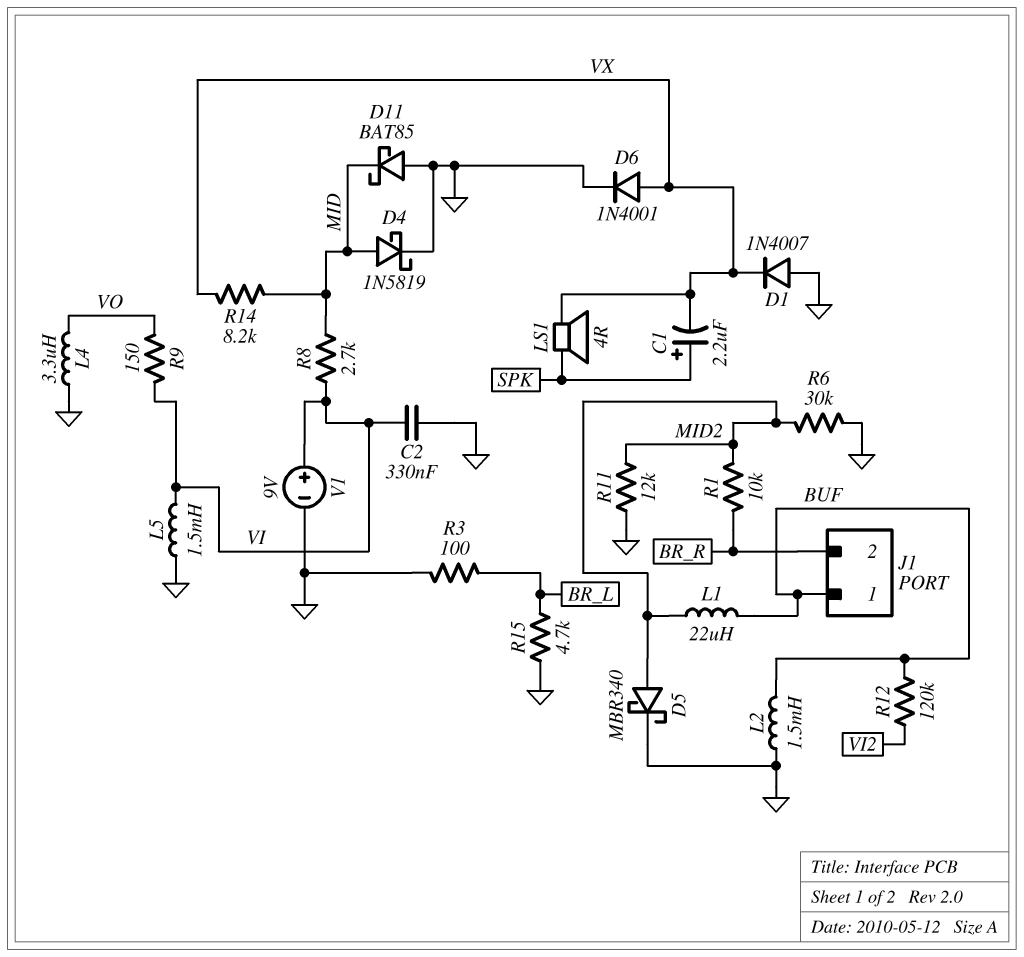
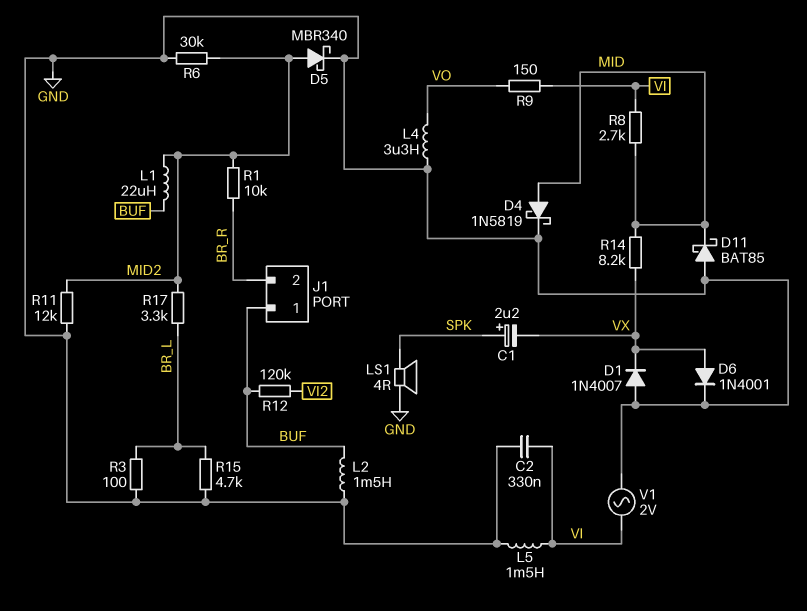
LS1: speaker 4R (SPK, VX) -> speaker 4R (GND, SPK)
R17: none -> 3.3k (BR_L, MID2)
V1: 9V (plus VI, minus GND) -> AC 2V (GND, VI)

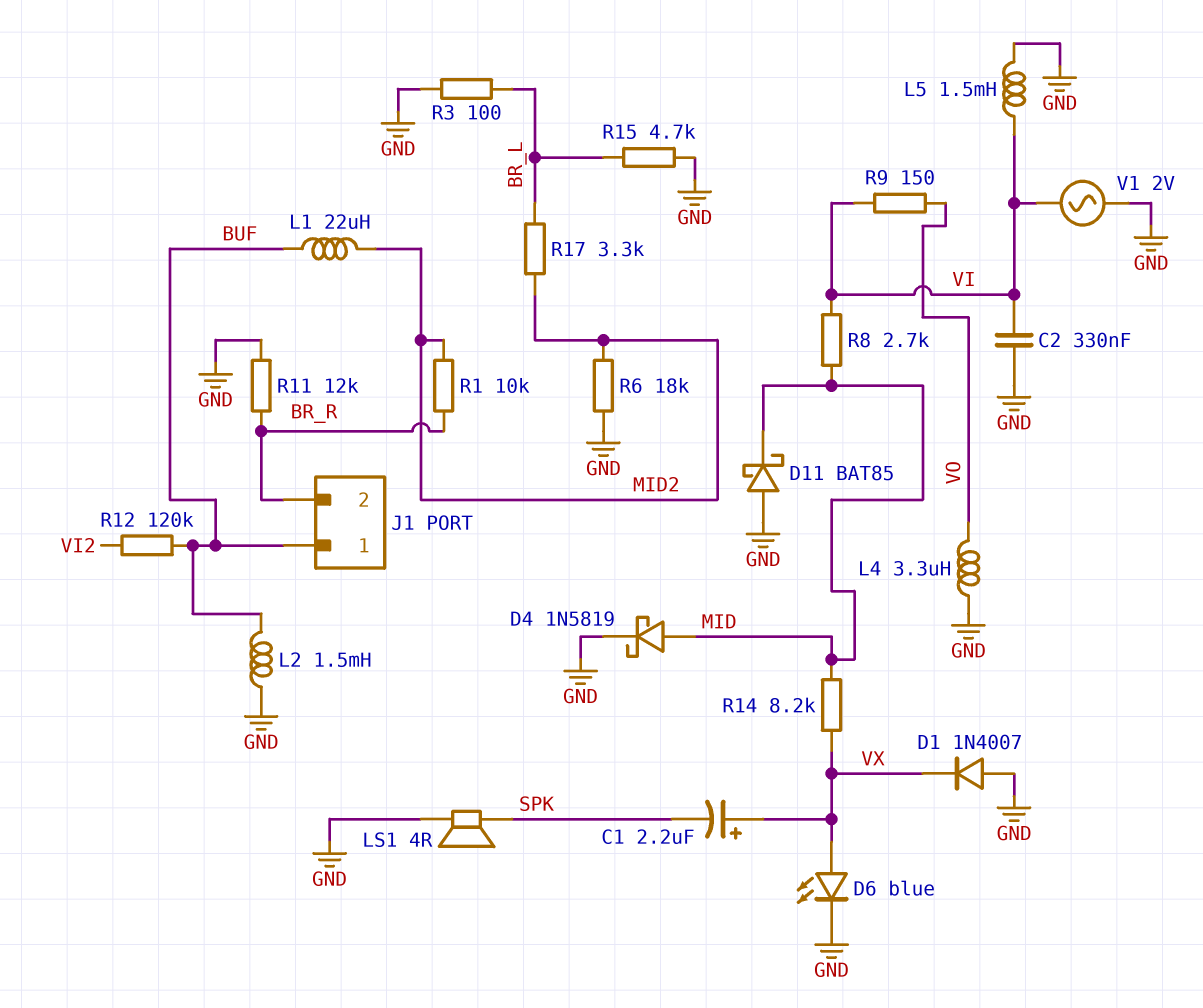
C1: 2.2uF (plus SPK, minus VX) -> 2.2uF (plus VX, minus SPK)
D5: schottky MBR340 (A MID2, K GND) -> none
D6: diode 1N4001 (A VX, K GND) -> LED blue (A VX, K GND)
R6: 30k (GND, MID2) -> 18k (GND, MID2)
R11: 12k (GND, MID2) -> 12k (BR_R, GND)

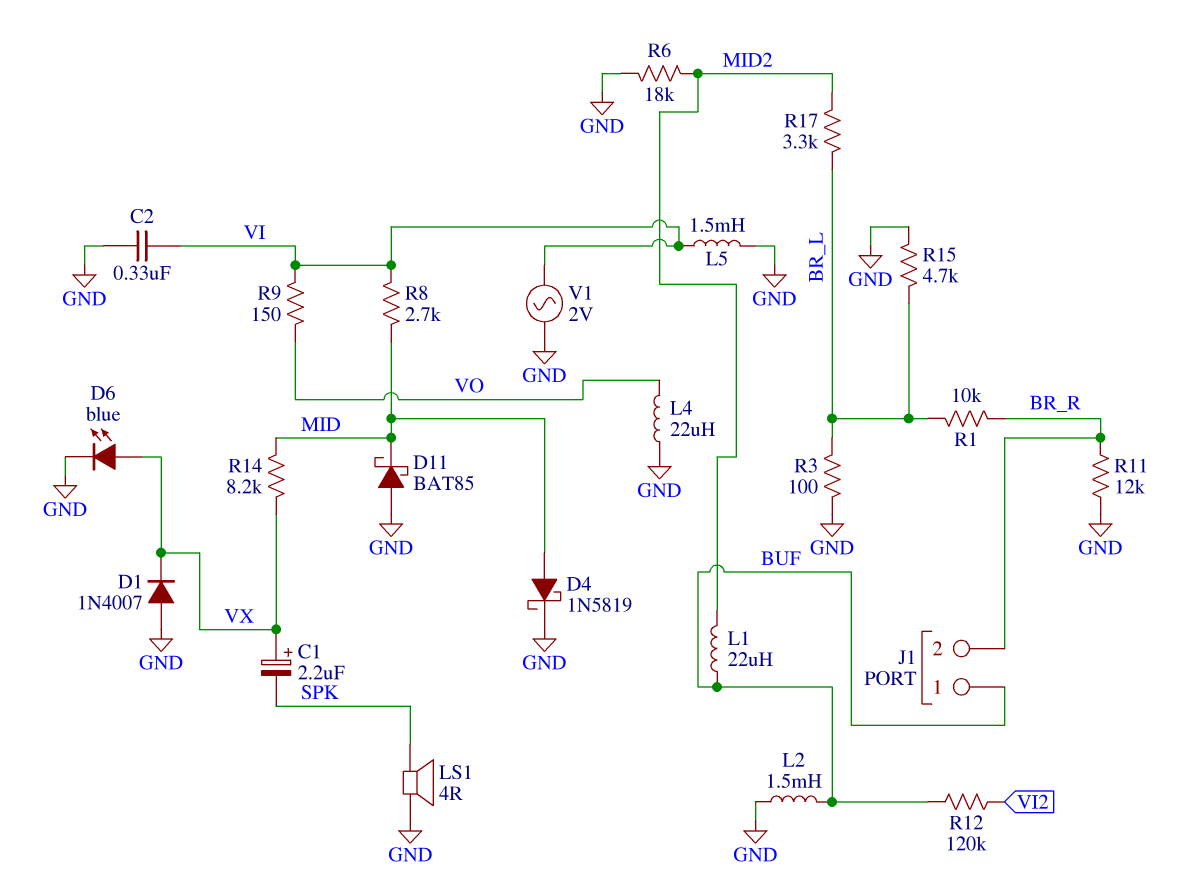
L4: 3.3uH (GND, VO) -> 22uH (GND, VO)
R1: 10k (BR_R, MID2) -> 10k (BR_L, BR_R)

